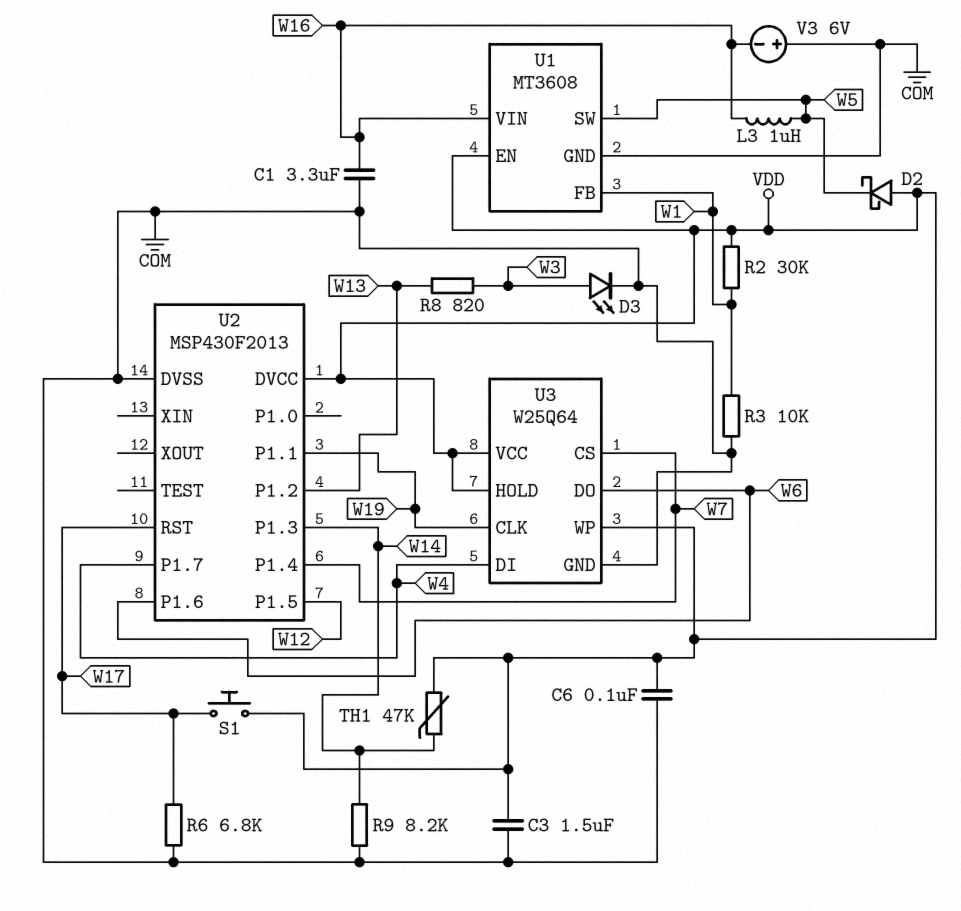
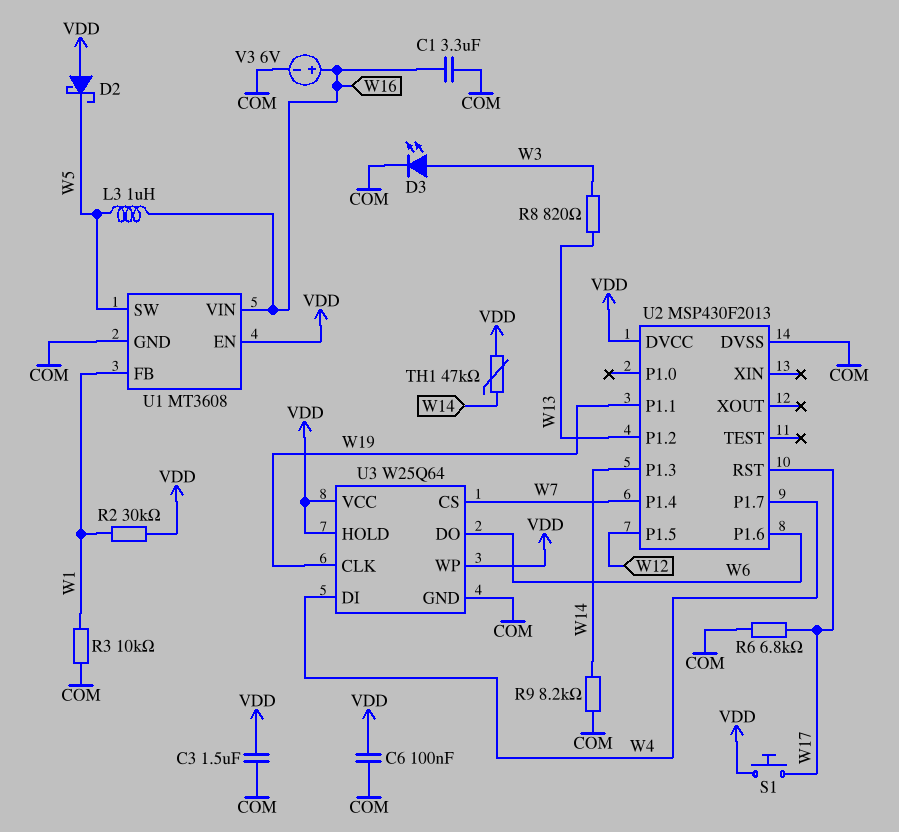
V3: 6V (plus COM, minus W16) -> 6V (plus W16, minus COM)

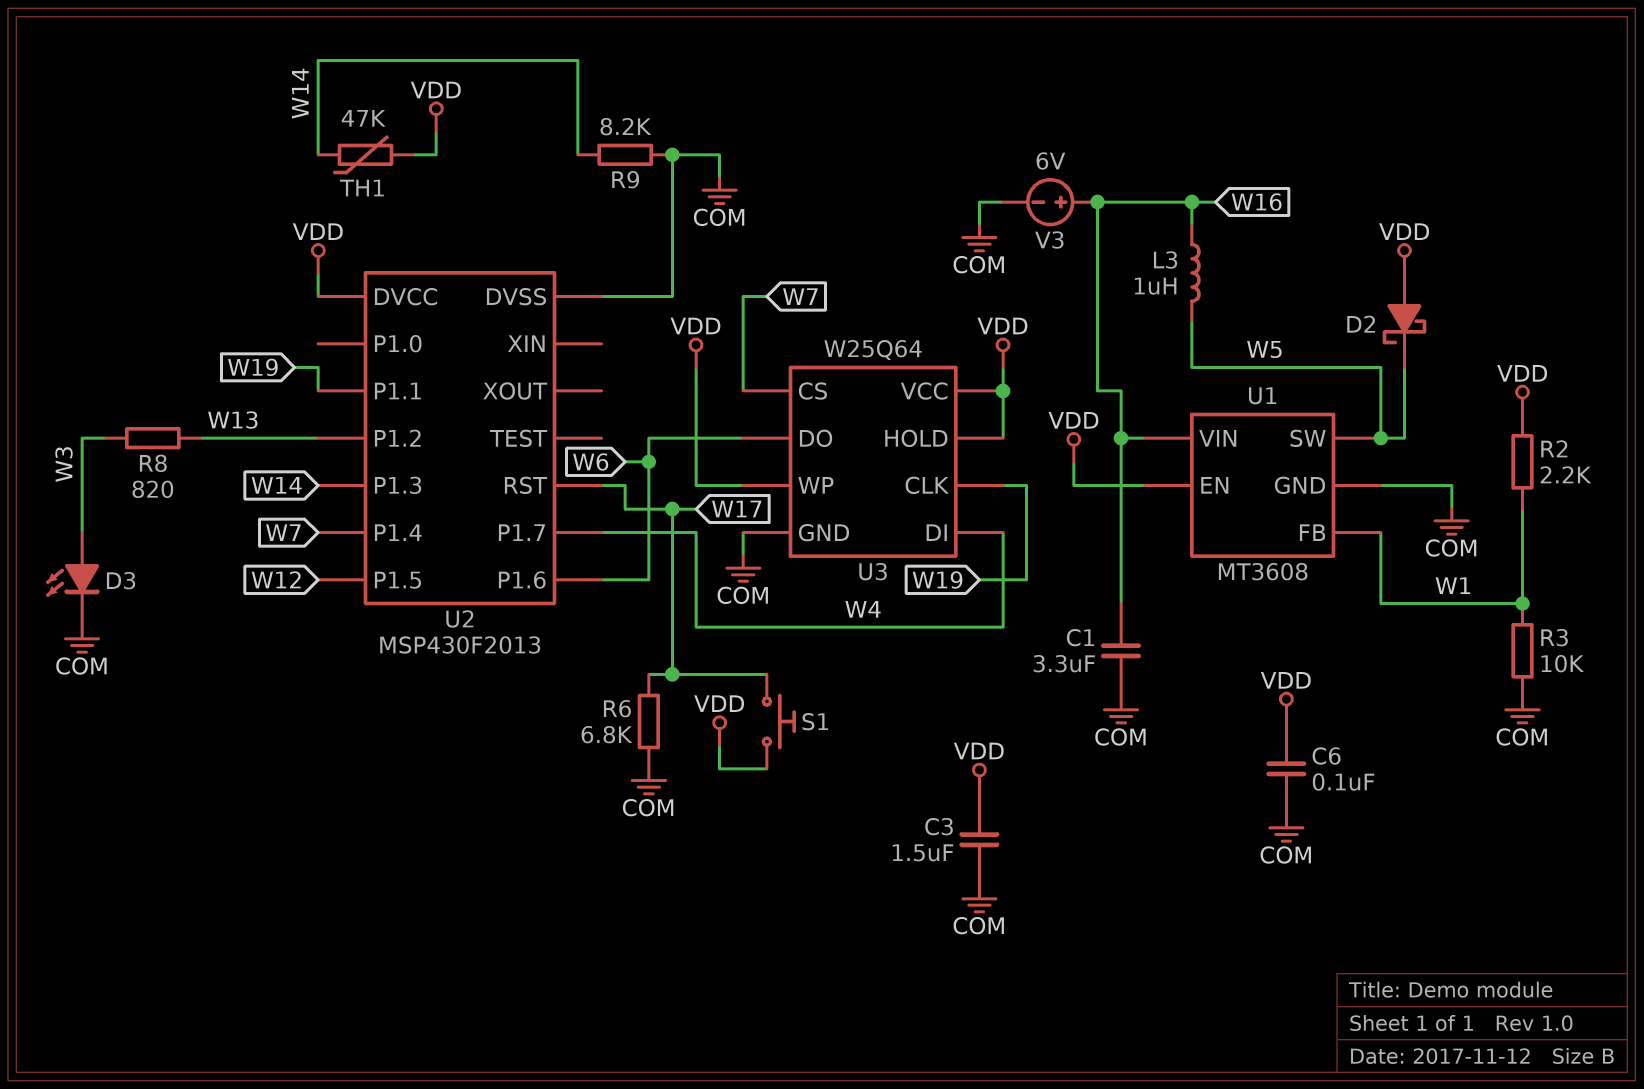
R2: 30k (VDD, W1) -> 2.2k (VDD, W1)

